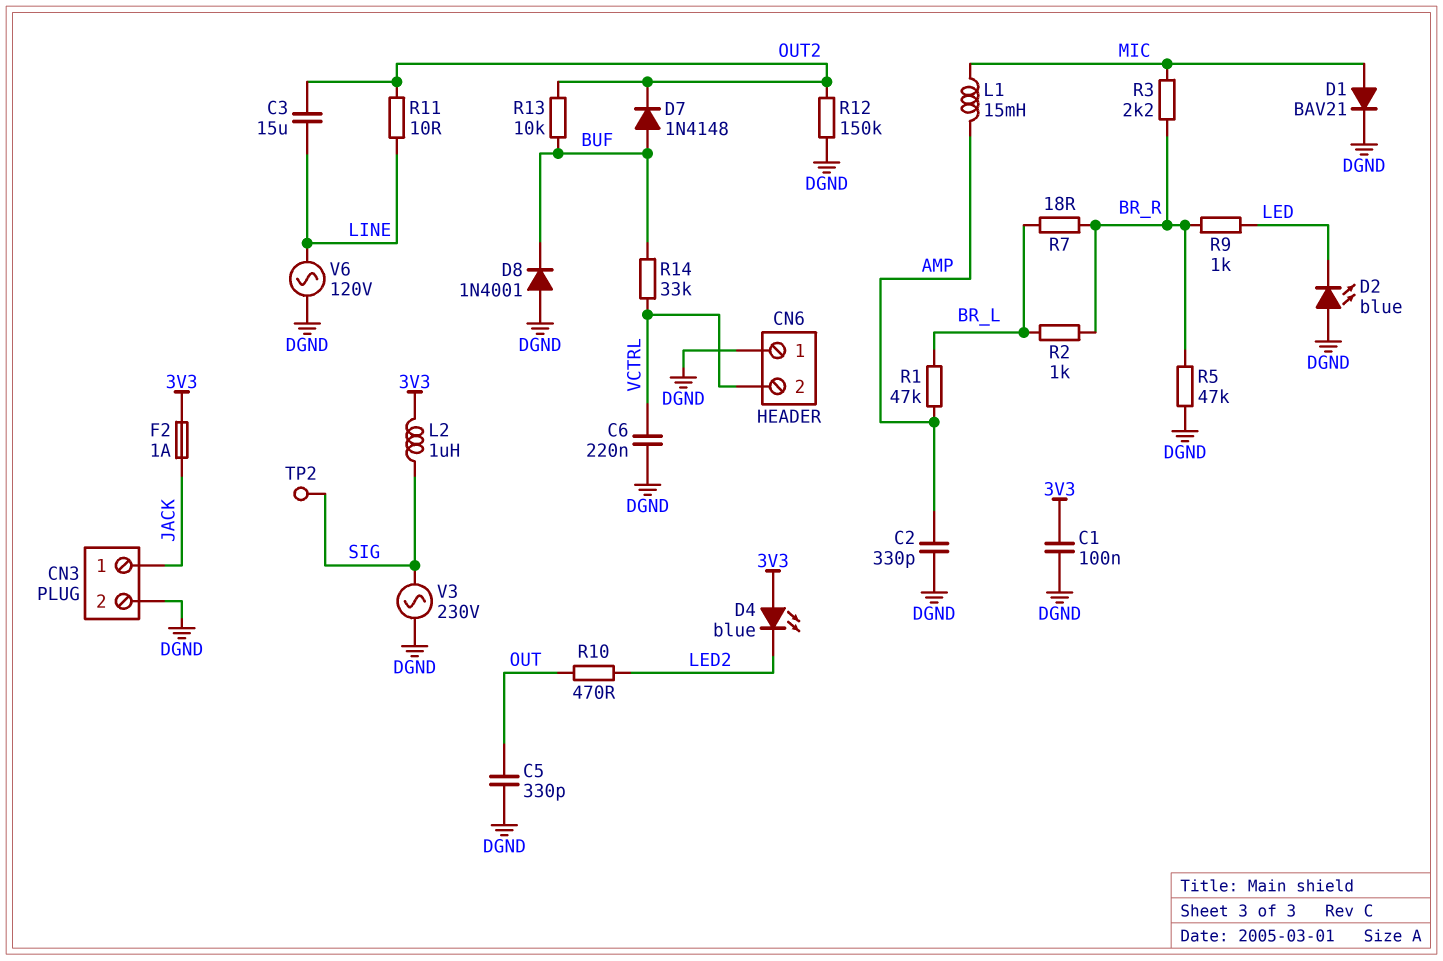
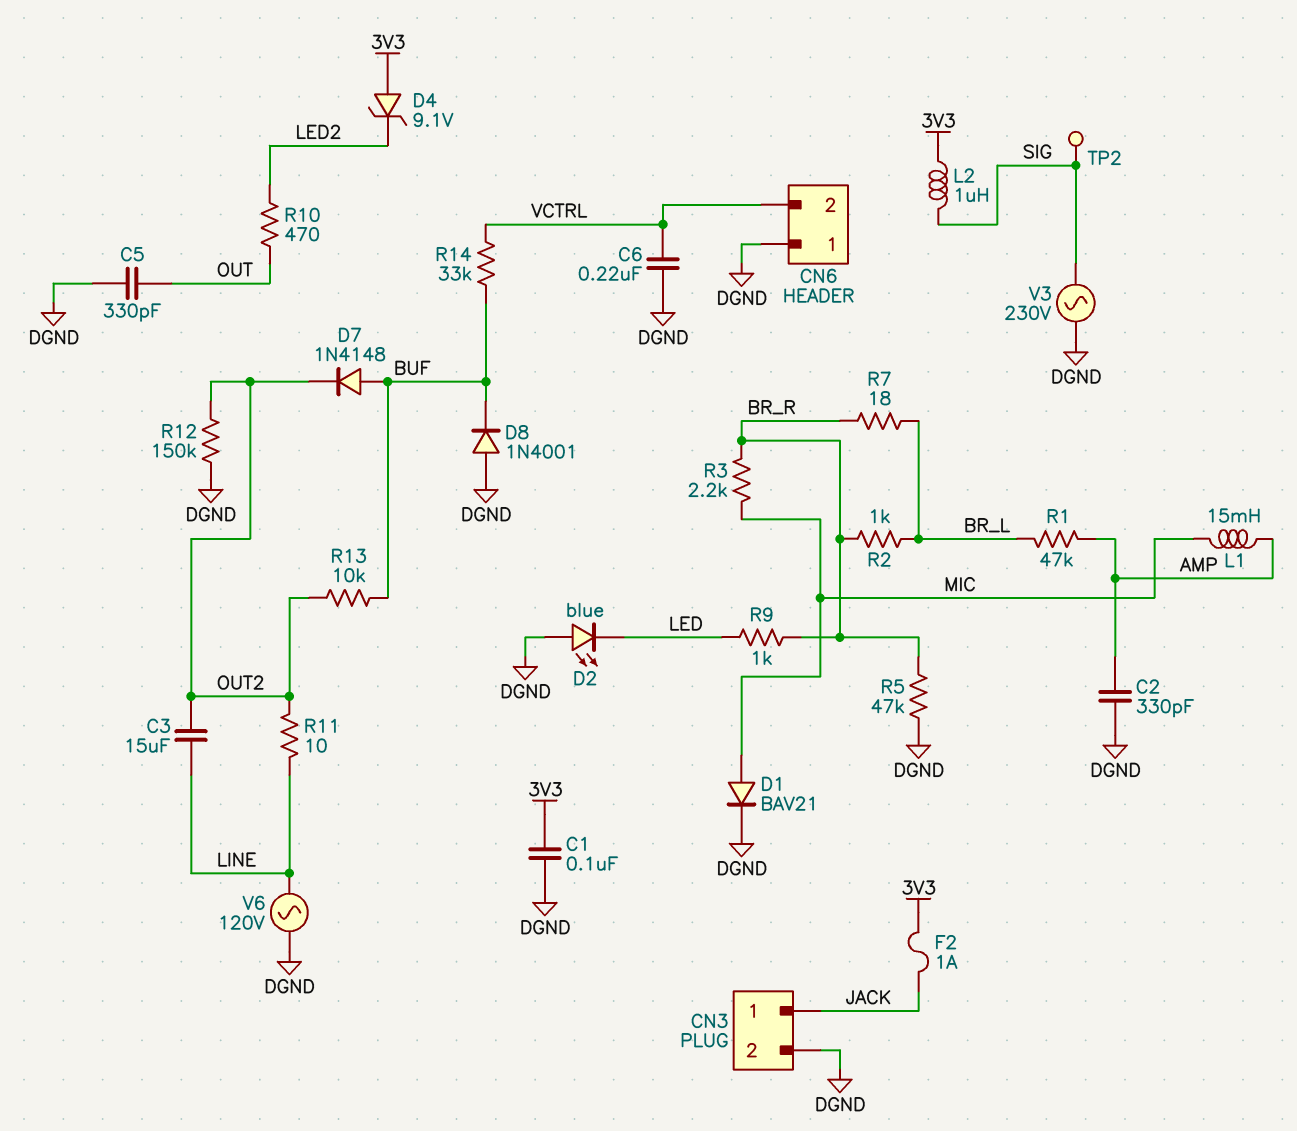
D4: LED blue (A 3V3, K LED2) -> zener 9.1V (A 3V3, K LED2)

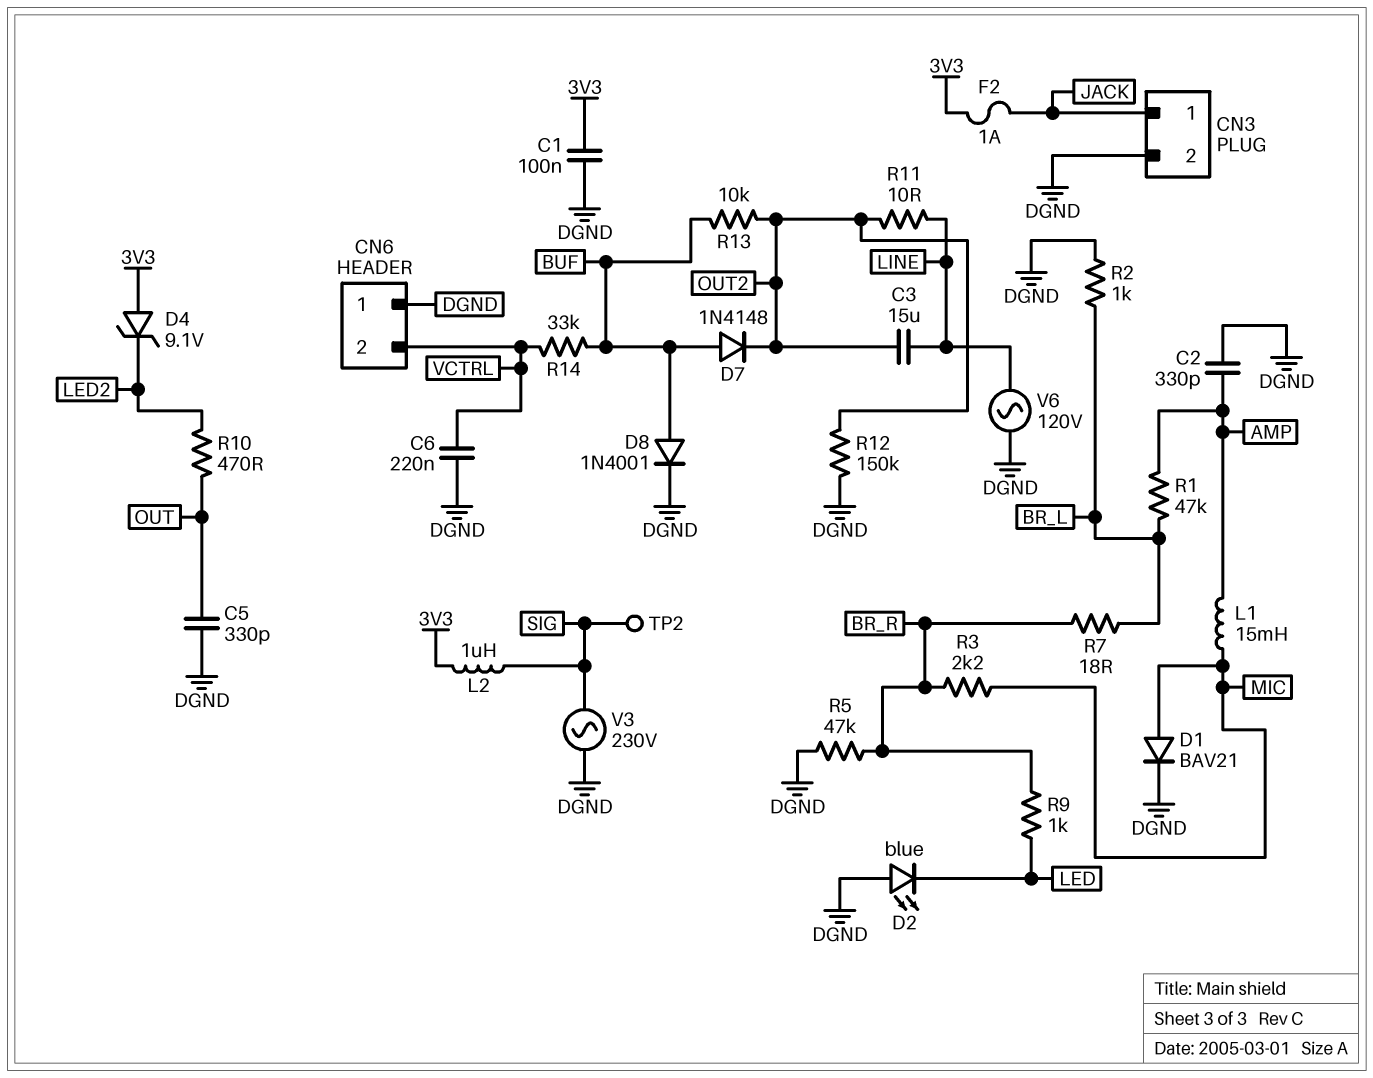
D8: diode 1N4001 (A DGND, K BUF) -> diode 1N4001 (A BUF, K DGND)
R2: 1k (BR_L, BR_R) -> 1k (BR_L, DGND)

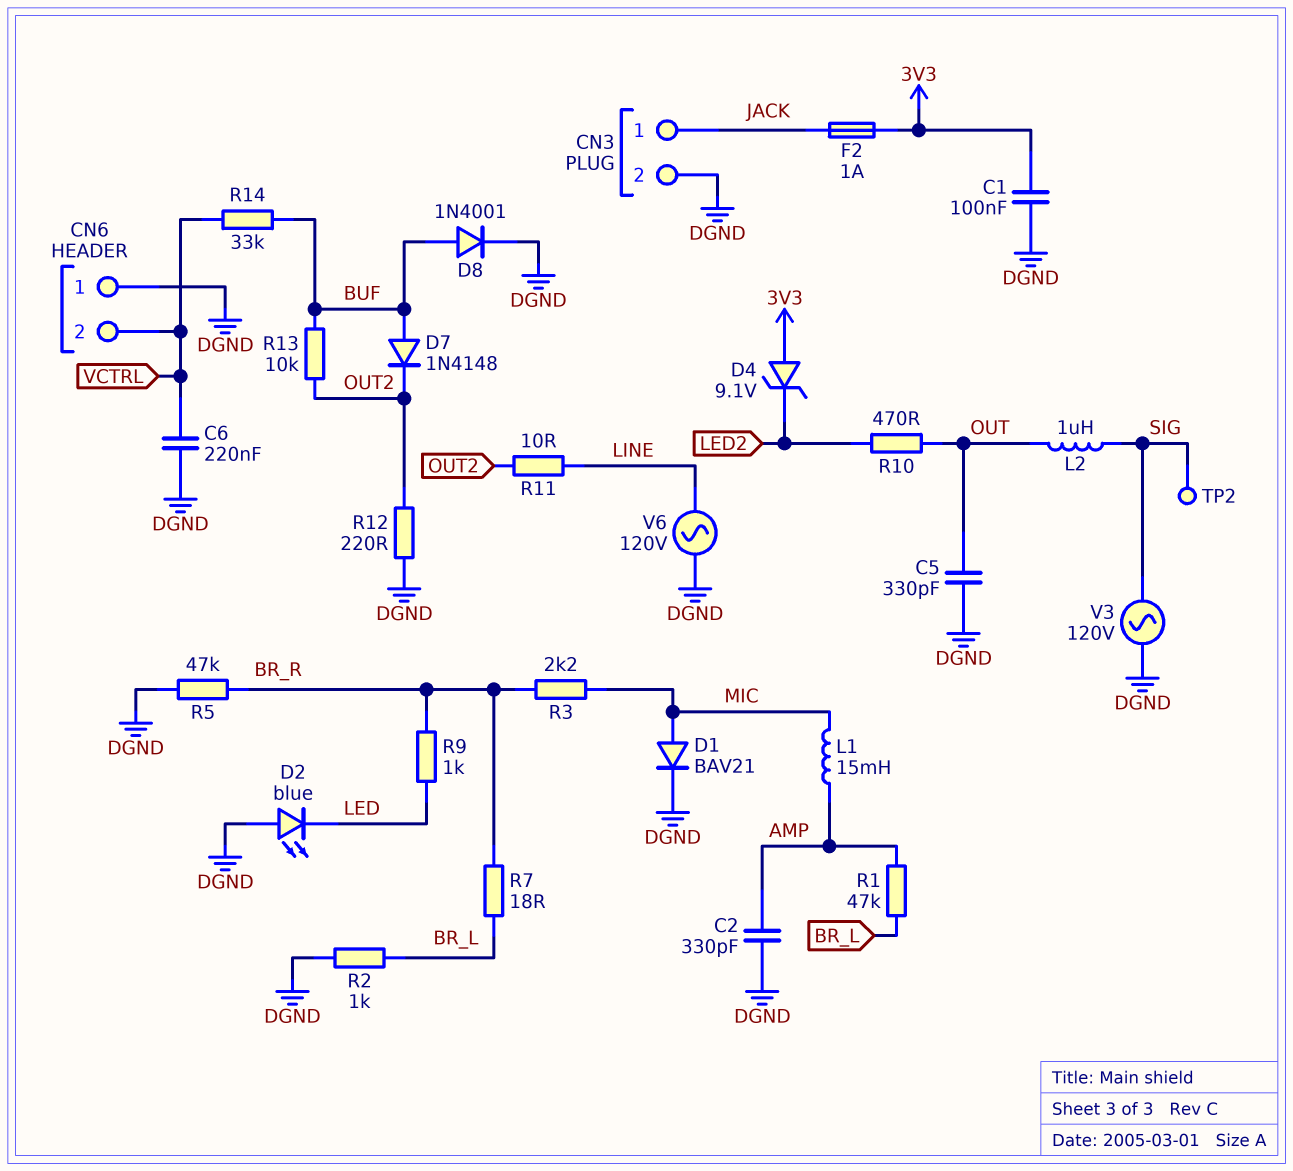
C3: 15uF (LINE, OUT2) -> none
L2: 1uH (3V3, SIG) -> 1uH (OUT, SIG)
R12: 150k (DGND, OUT2) -> 220 (DGND, OUT2)
V3: AC 230V (DGND, SIG) -> AC 120V (DGND, SIG)

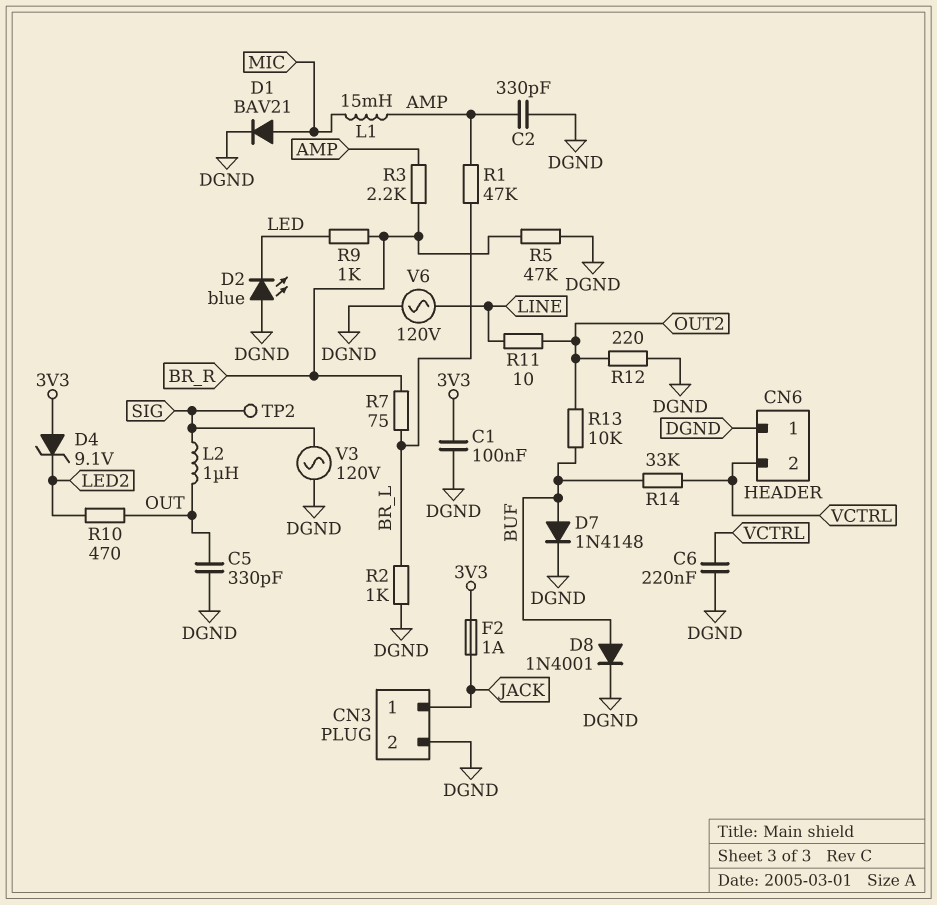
D7: diode 1N4148 (A BUF, K OUT2) -> diode 1N4148 (A BUF, K DGND)
R3: 2.2k (BR_R, MIC) -> 2.2k (AMP, BR_R)
R7: 18 (BR_L, BR_R) -> 75 (BR_L, BR_R)

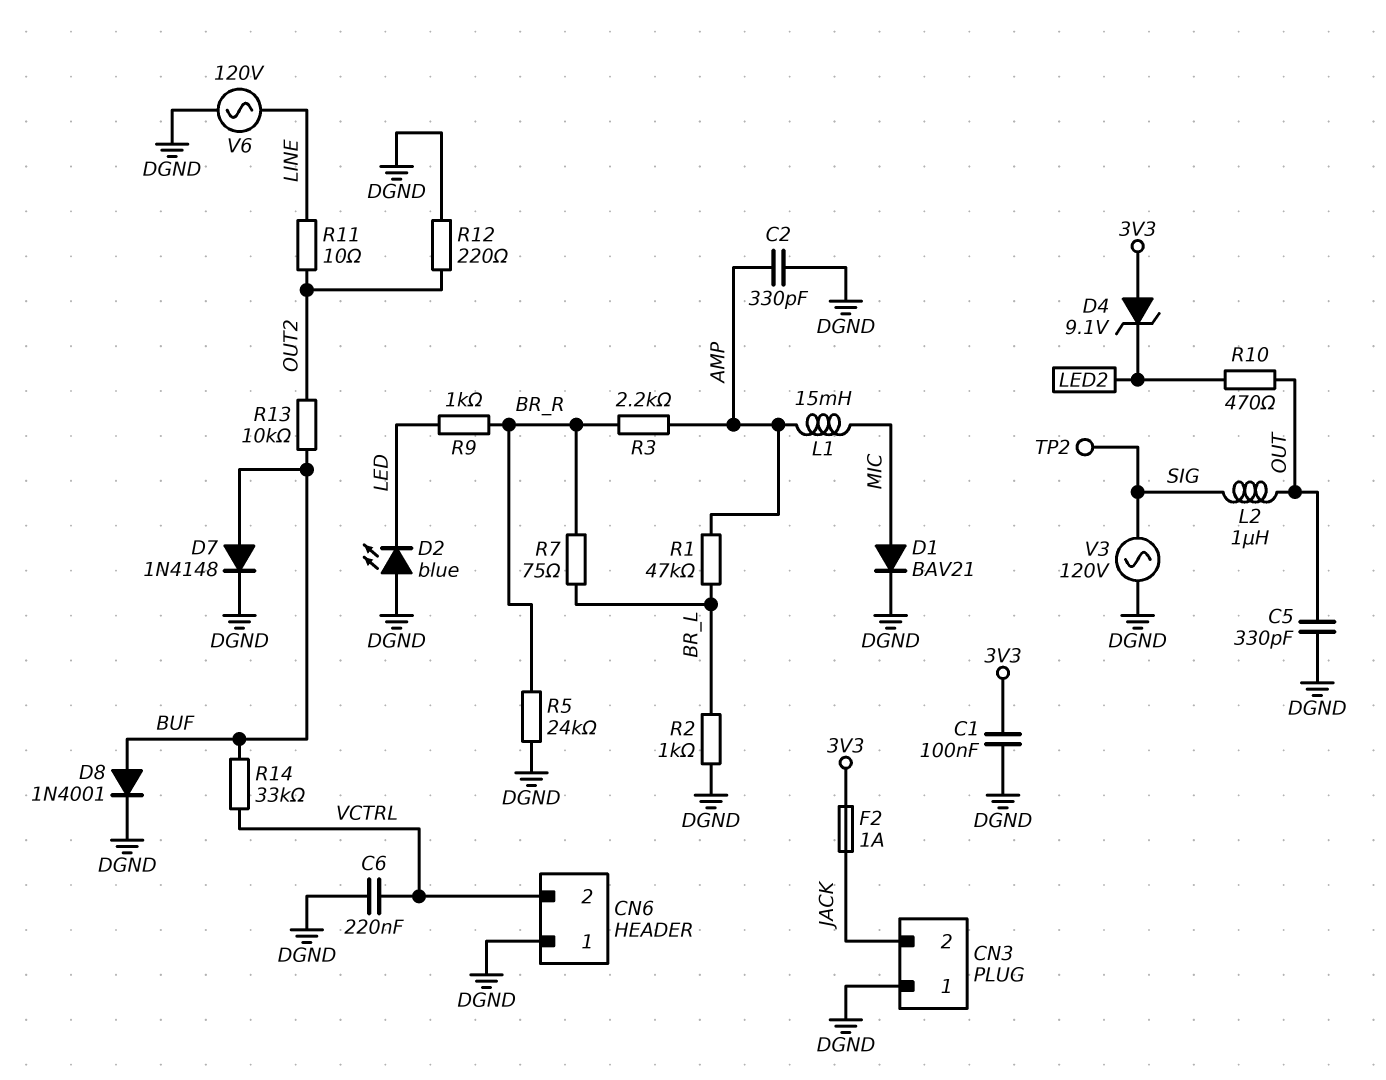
CN3 pin 1: JACK -> DGND
CN3 pin 2: DGND -> JACK
R5: 47k (BR_R, DGND) -> 24k (BR_R, DGND)

